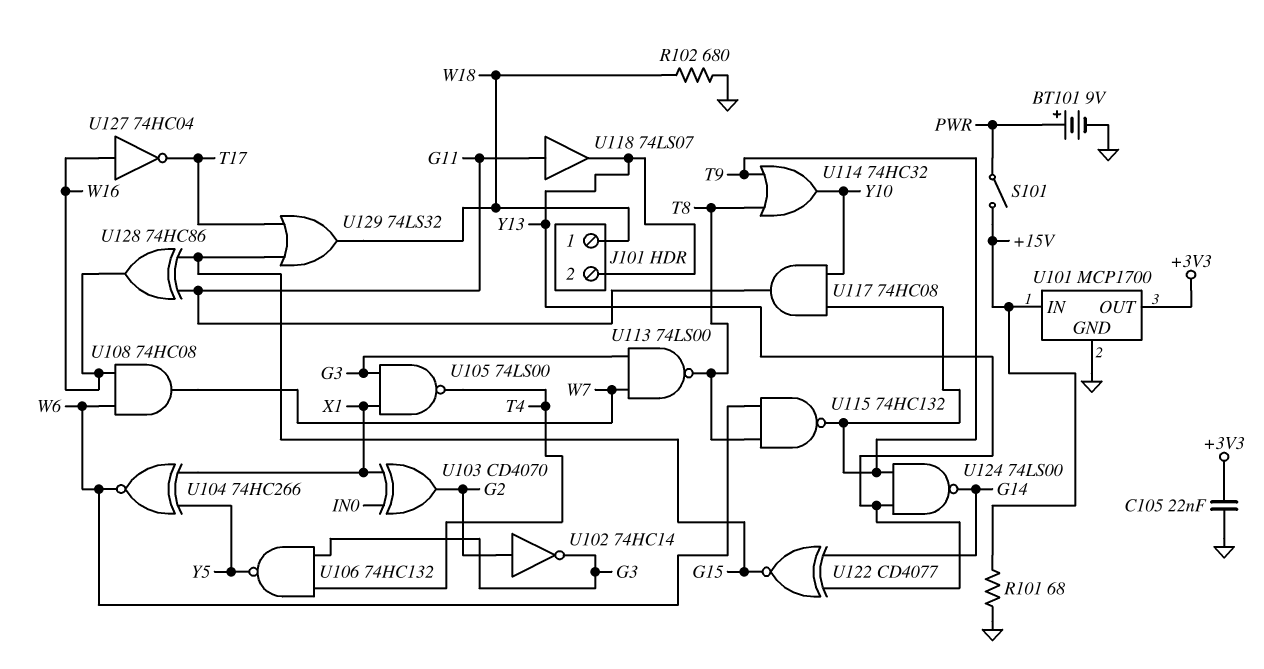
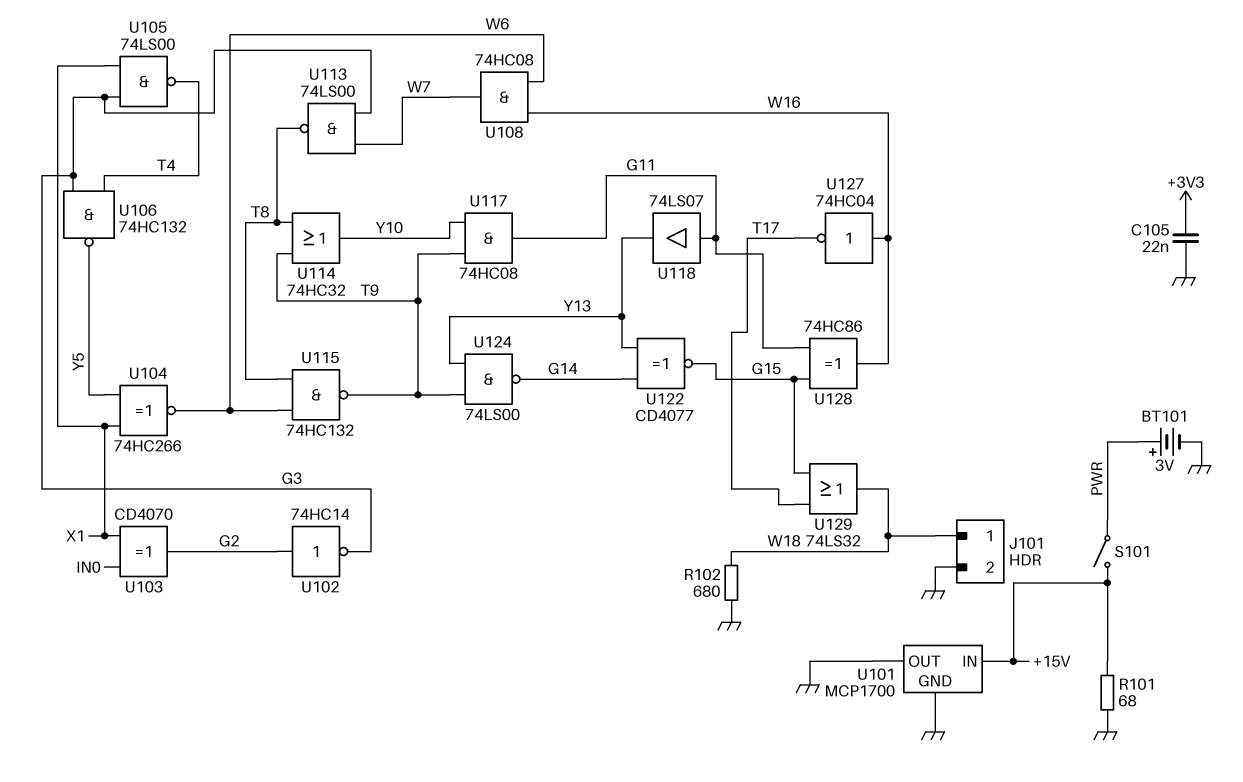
BT101: 9V (plus PWR, minus GND) -> 3V (plus PWR, minus GND)
J101 pin 2: Y13 -> GND
U101 pin OUT: +3V3 -> GND

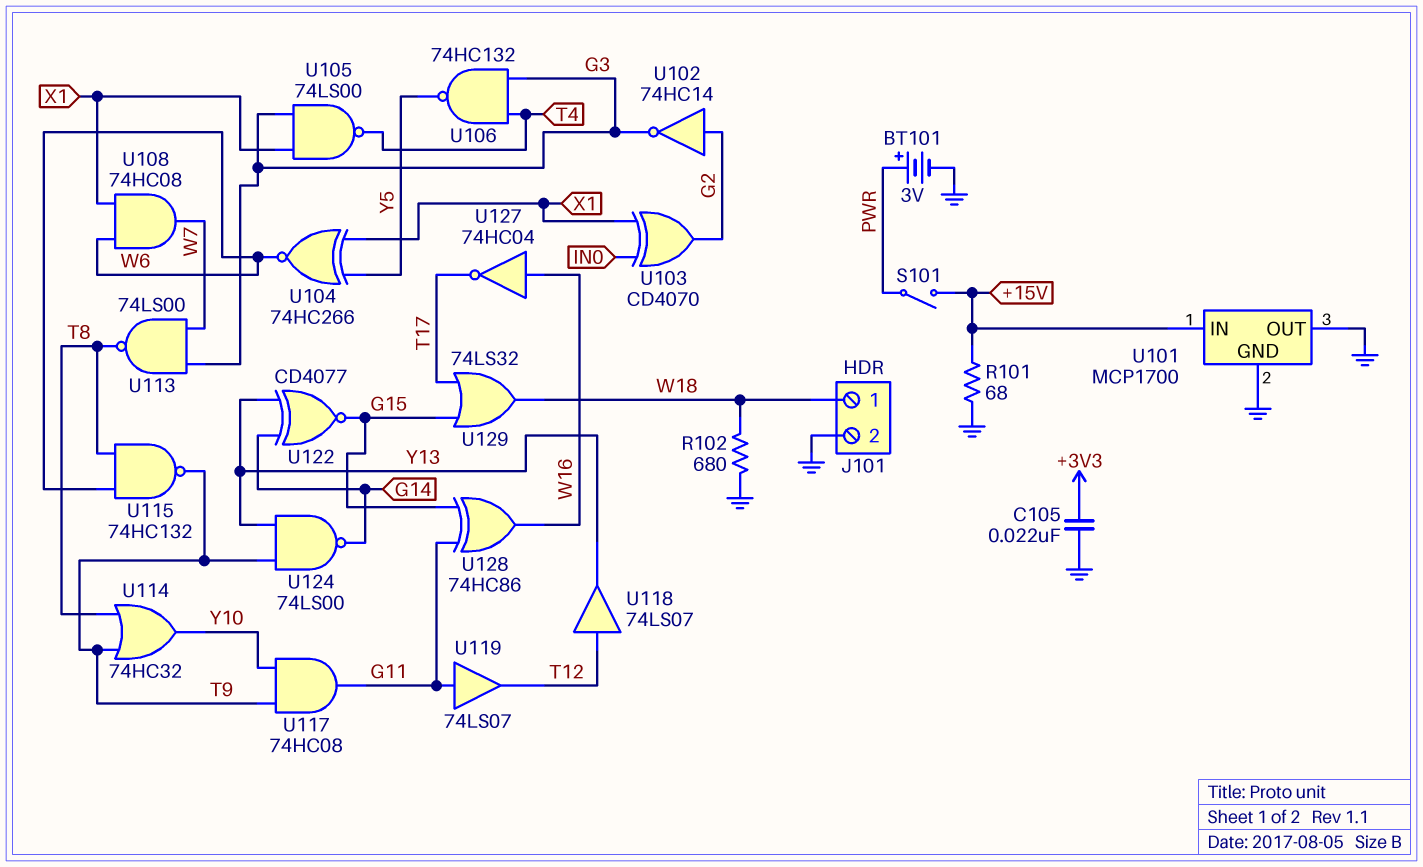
U108: AND 74HC08 (in W6, in W16, out W7) -> AND 74HC08 (in W6, in X1, out W7)
U118: buffer 74LS07 (in G11, out Y13) -> buffer 74LS07 (in T12, out Y13)
U119: none -> buffer 74LS07 (in G11, out T12)

